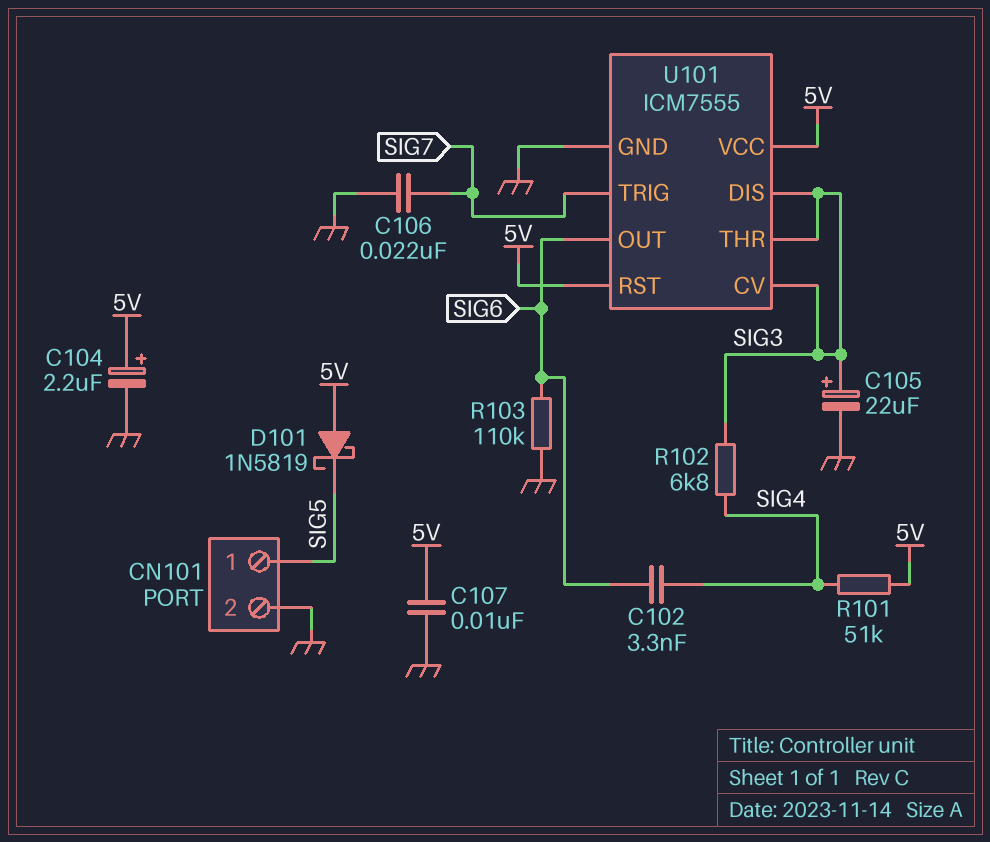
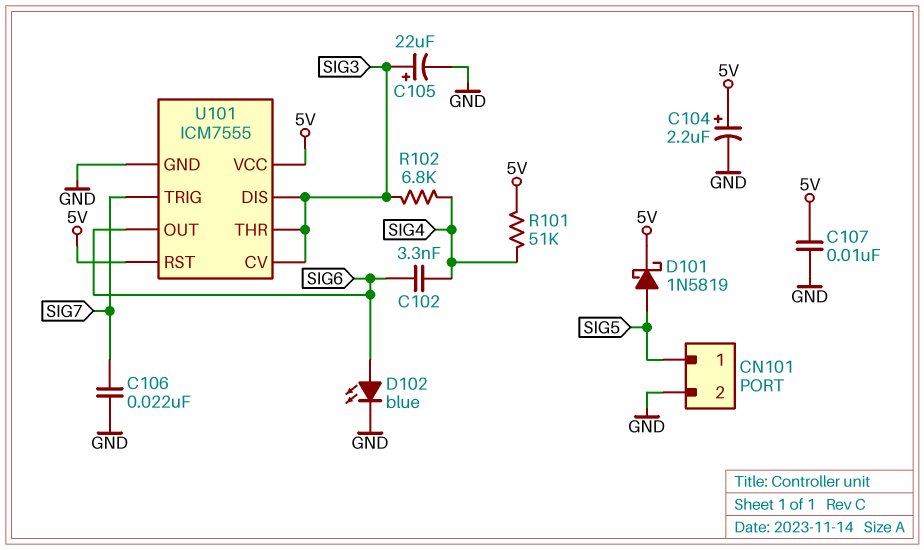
D101: schottky 1N5819 (A 5V, K SIG5) -> schottky 1N5819 (A SIG5, K 5V)
D102: none -> LED blue (A SIG6, K GND)
R103: 110k (GND, SIG6) -> none

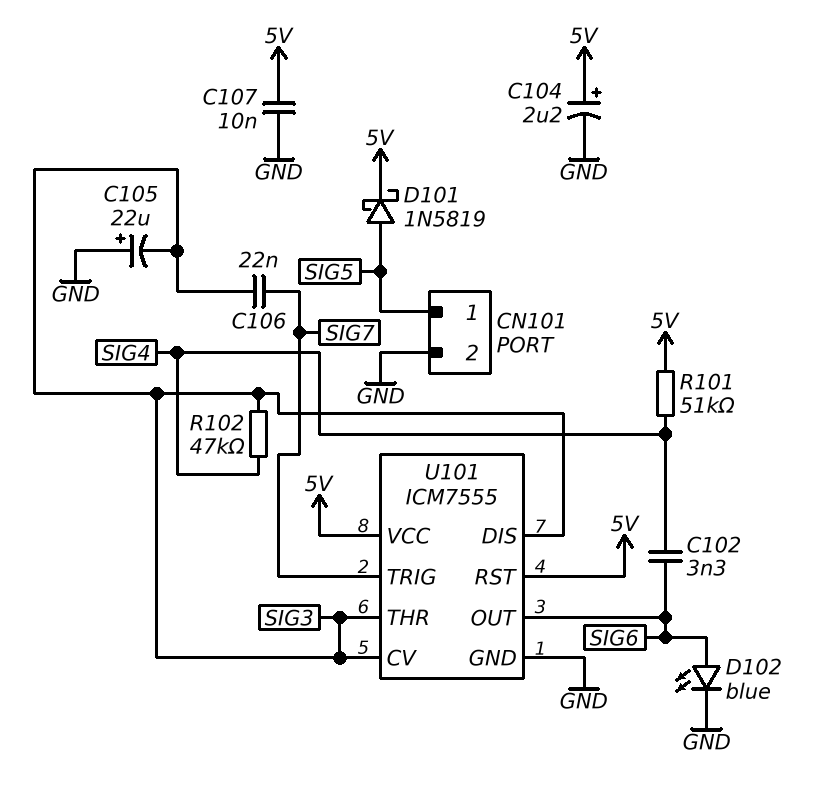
C105: 22uF (plus SIG3, minus GND) -> 22uF (plus GND, minus SIG3)
C106: 22nF (GND, SIG7) -> 22nF (SIG3, SIG7)
R102: 6.8k (SIG3, SIG4) -> 47k (SIG3, SIG4)

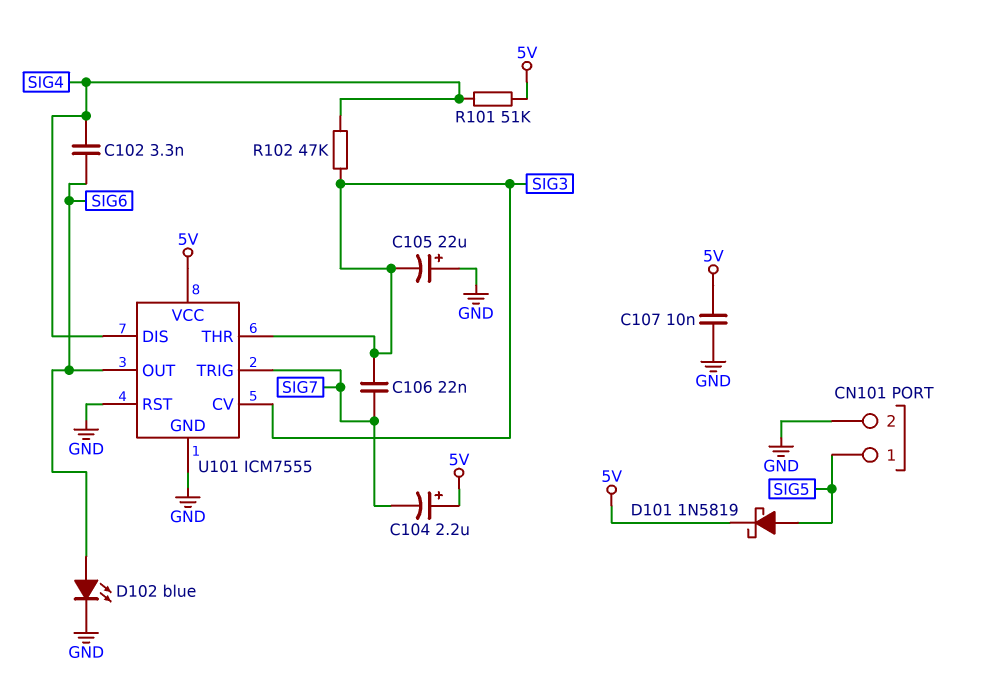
C104: 2.2uF (plus 5V, minus GND) -> 2.2uF (plus 5V, minus SIG7)
U101 pin DIS: SIG3 -> SIG4
U101 pin RST: 5V -> GND

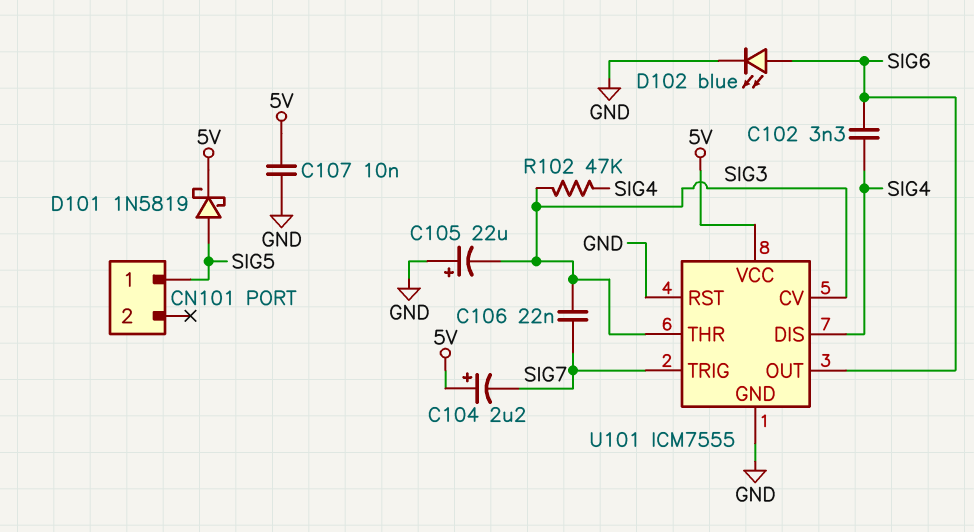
CN101 pin 2: GND -> none
R101: 51k (5V, SIG4) -> none

